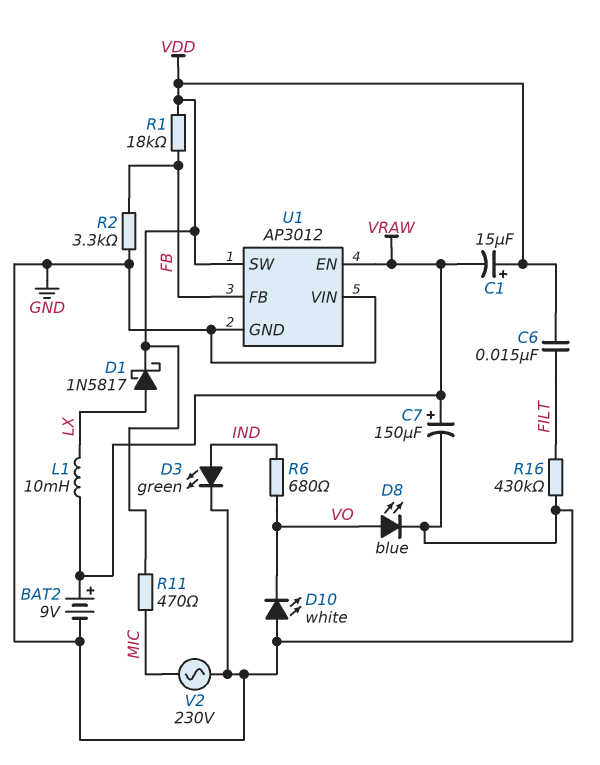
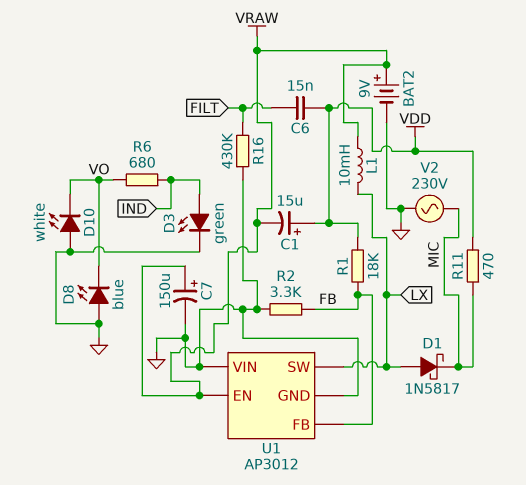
D1: schottky 1N5817 (A LX, K VDD) -> schottky 1N5817 (A LX, K MIC)
D8: LED blue (A VO, K GND) -> LED blue (A GND, K VO)
U1 pin SW: VDD -> LX

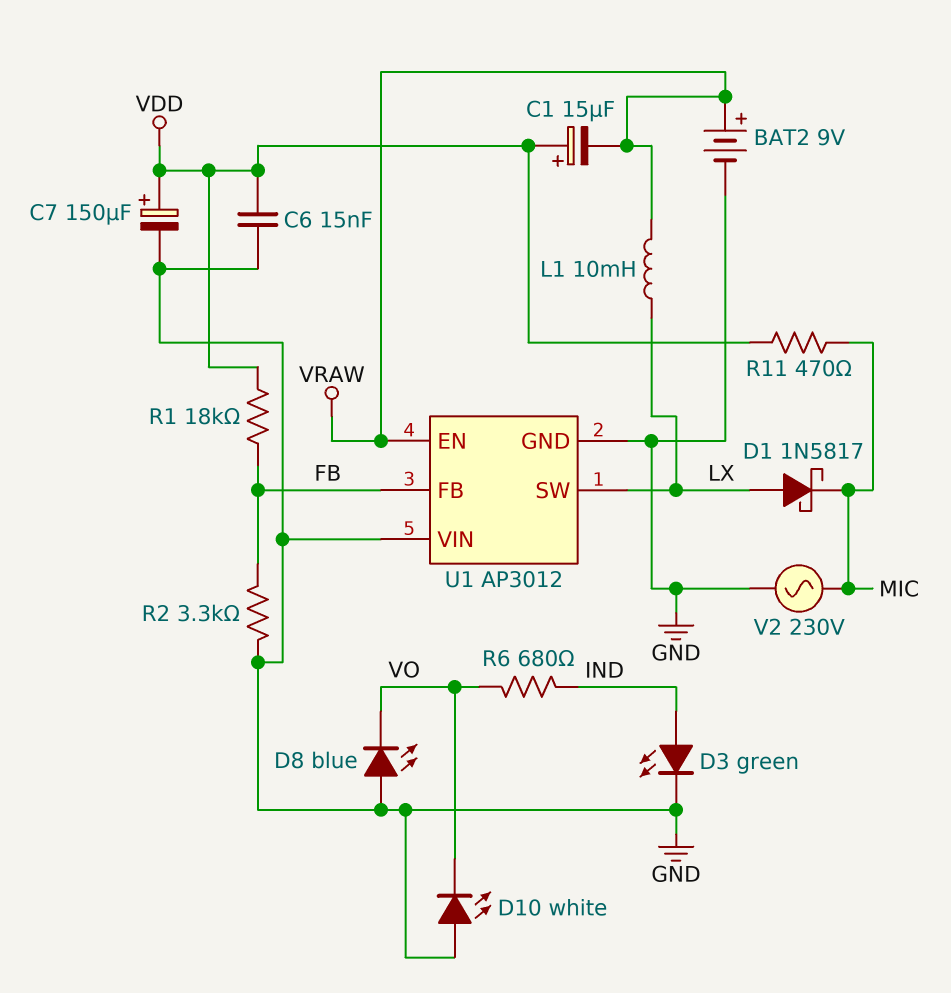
C6: 15nF (FILT, VDD) -> 15nF (GND, VDD)
C7: 150uF (plus VRAW, minus GND) -> 150uF (plus VDD, minus GND)
R16: 430k (FILT, GND) -> none

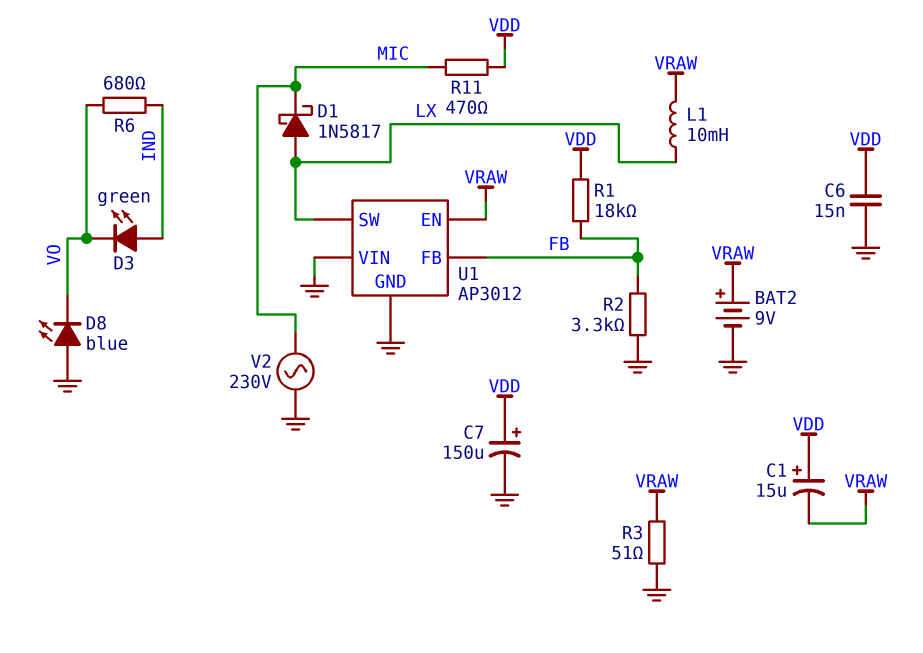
D3: LED green (A IND, K GND) -> LED green (A IND, K VO)
D10: LED white (A GND, K VO) -> none
R3: none -> 51 (GND, VRAW)

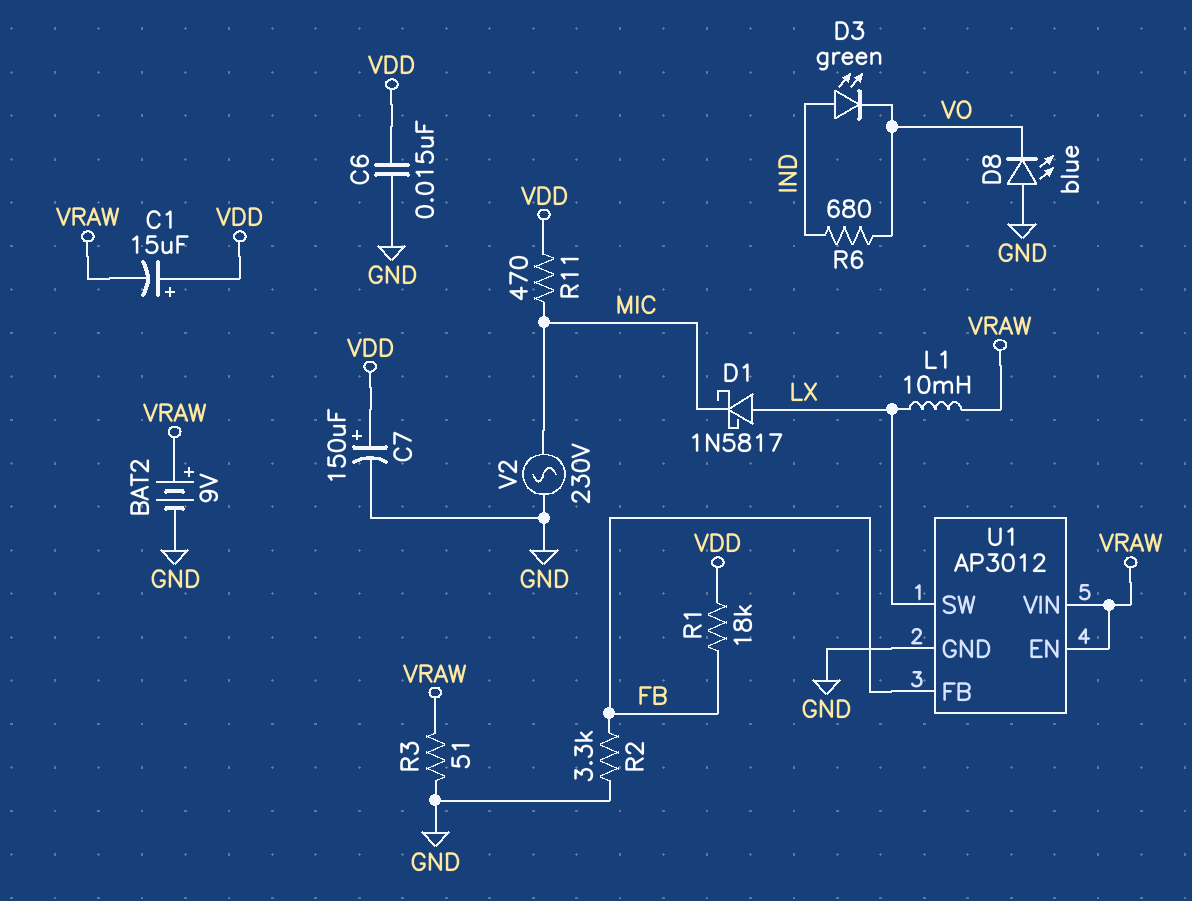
U1 pin VIN: GND -> VRAW

